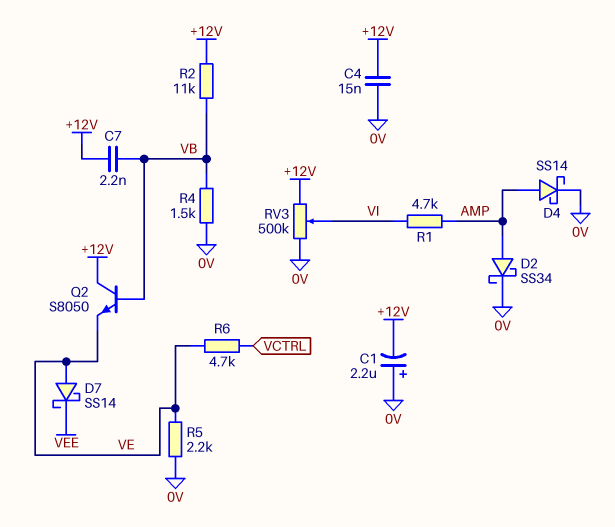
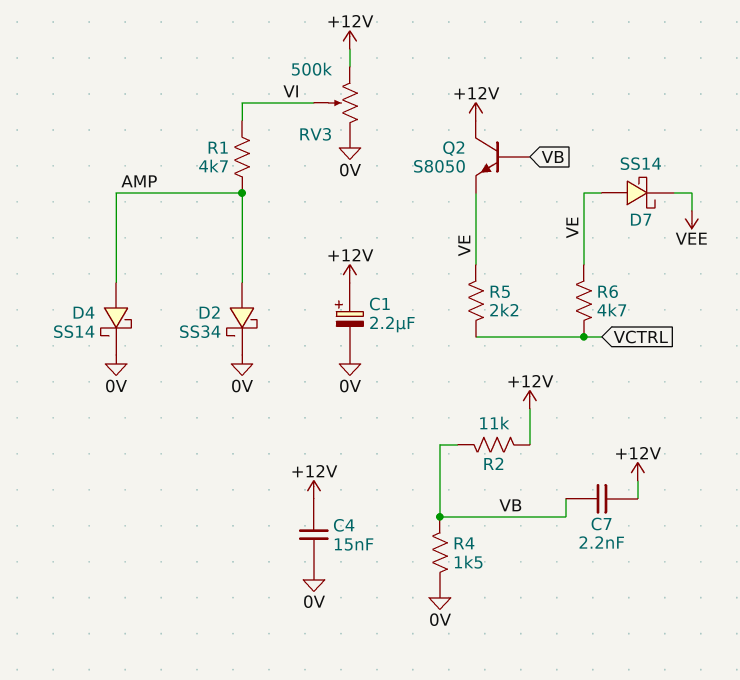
C1: 2.2uF (plus 0V, minus +12V) -> 2.2uF (plus +12V, minus 0V)
R5: 2.2k (0V, VE) -> 2.2k (VCTRL, VE)

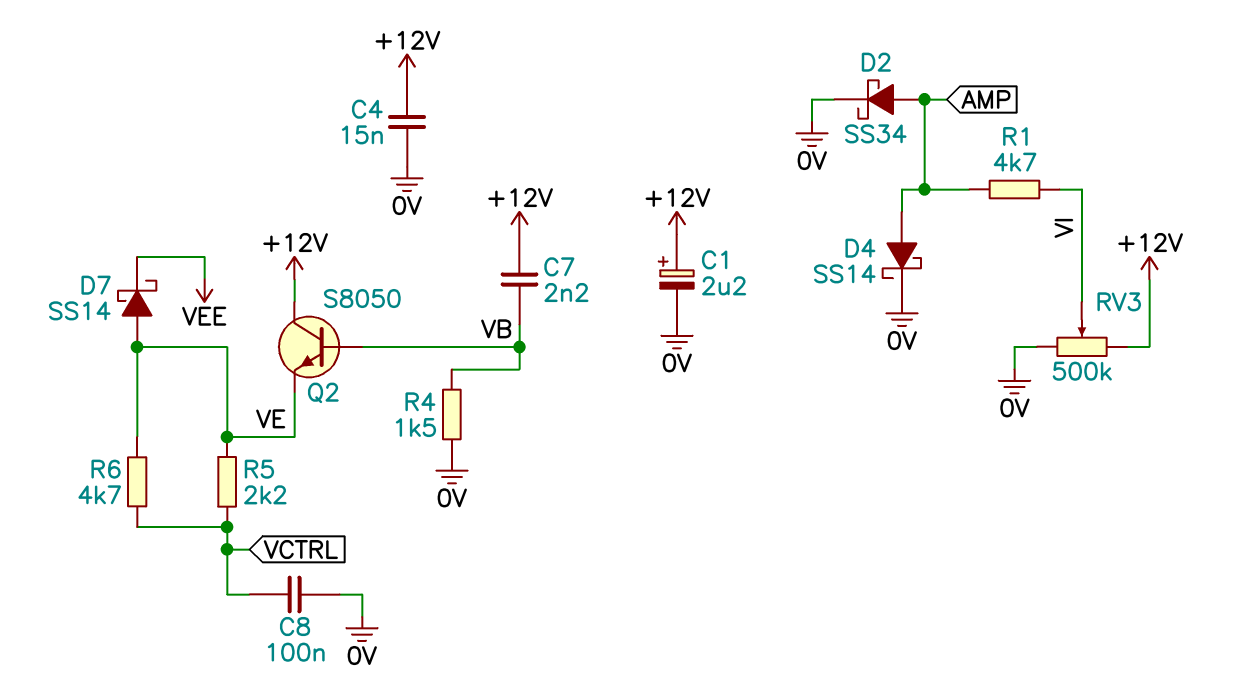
C8: none -> 100nF (0V, VCTRL)
R2: 11k (+12V, VB) -> none

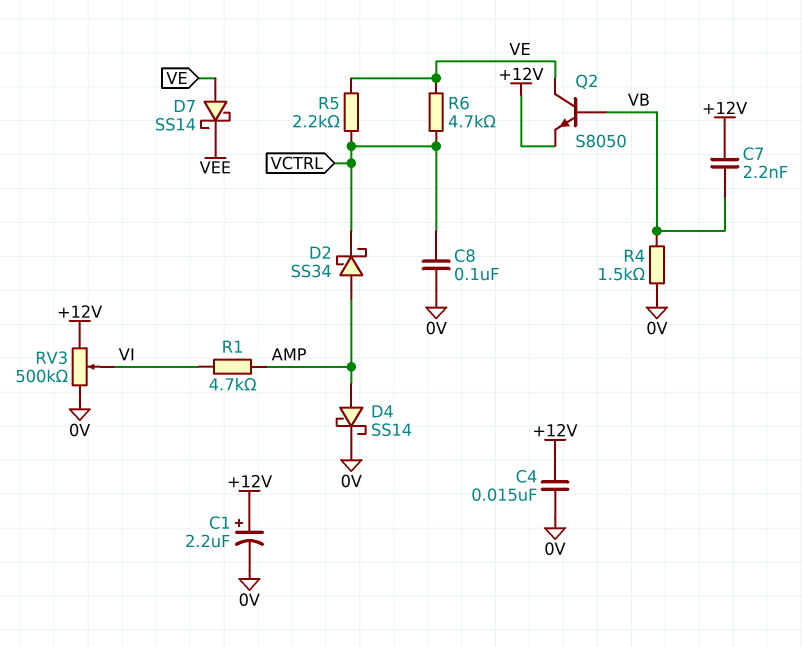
D2: schottky SS34 (A AMP, K 0V) -> schottky SS34 (A AMP, K VCTRL)
Q2: NPN S8050 (B VB, C +12V, E VE) -> NPN S8050 (B VB, C VE, E +12V)

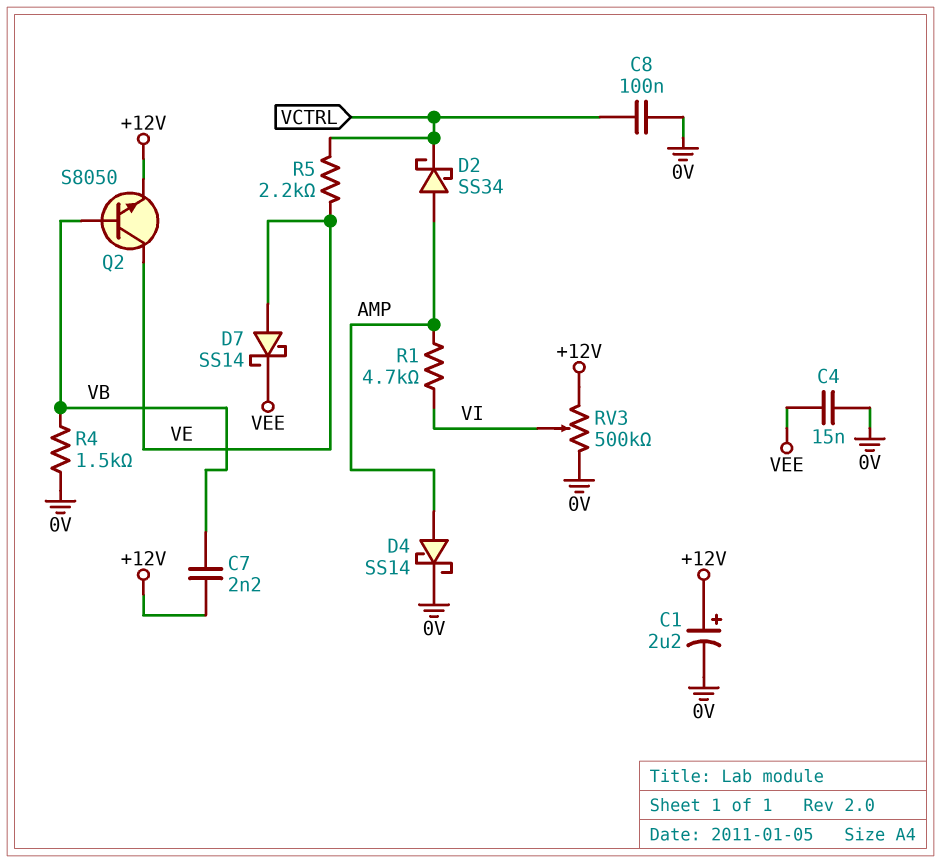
C4: 15nF (+12V, 0V) -> 15nF (0V, VEE)
R6: 4.7k (VCTRL, VE) -> none

